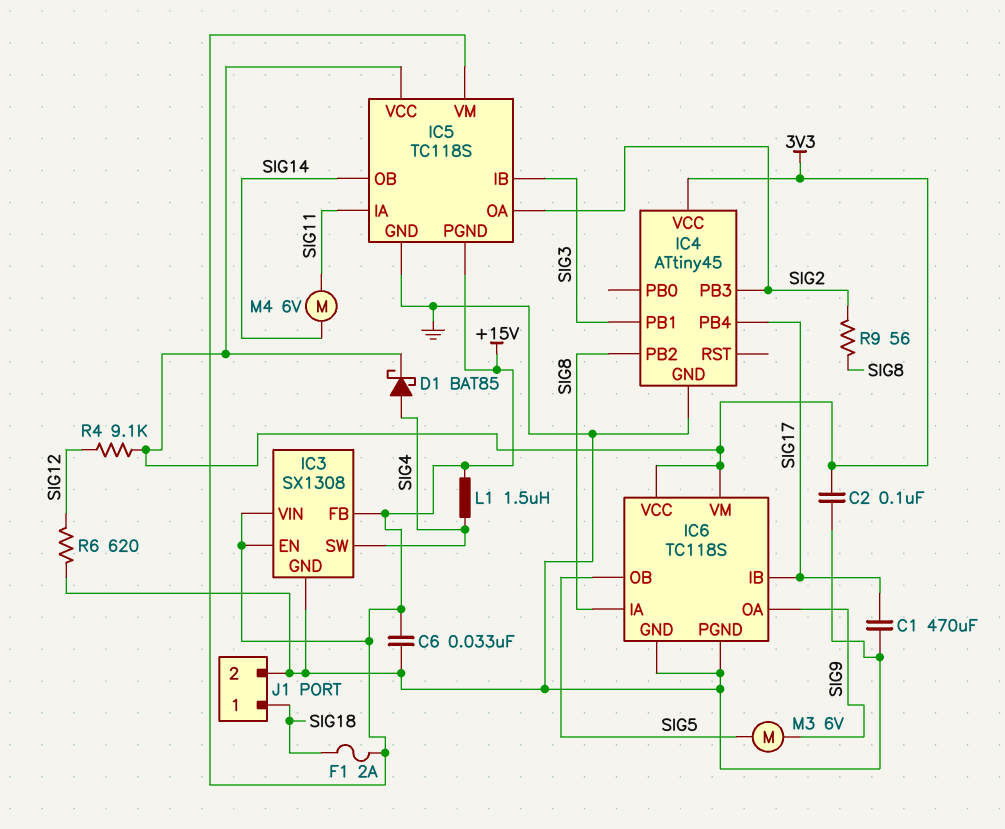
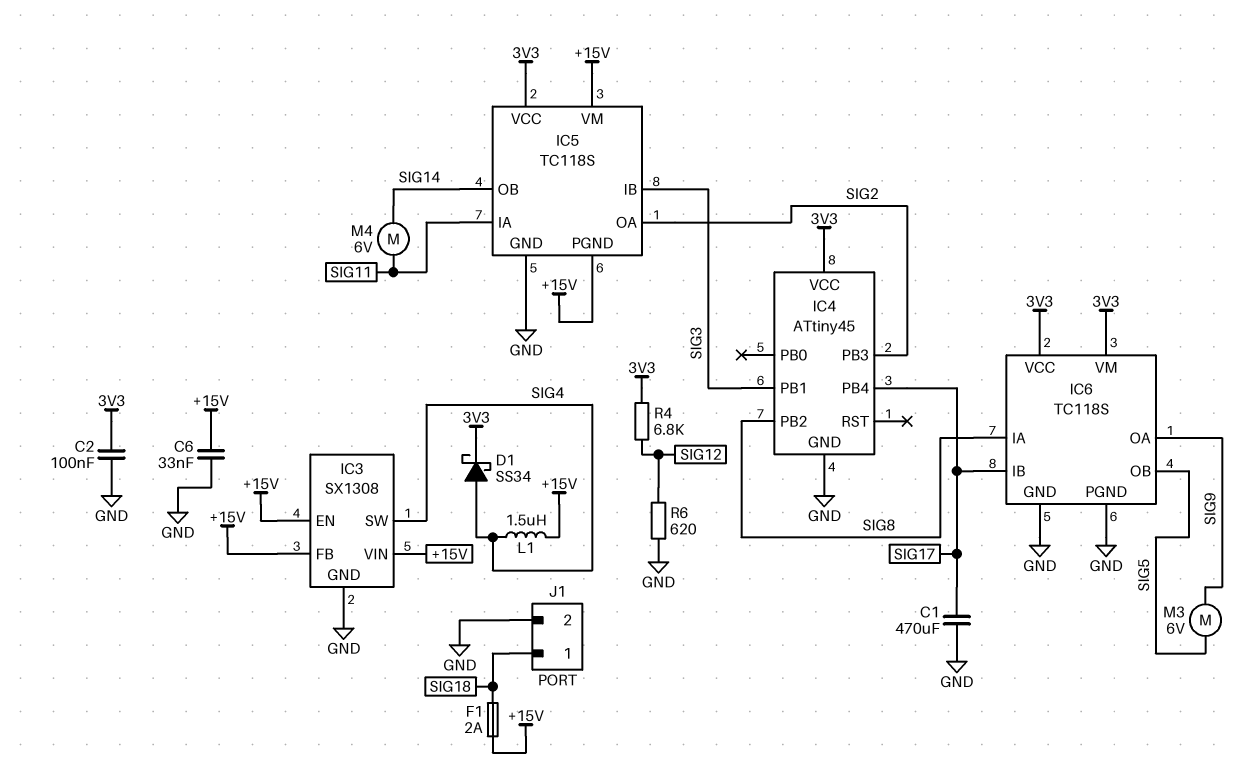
D1: schottky BAT85 (A SIG4, K 3V3) -> schottky SS34 (A SIG4, K 3V3)
R4: 9.1k (3V3, SIG12) -> 6.8k (3V3, SIG12)
R9: 56 (SIG2, SIG8) -> none

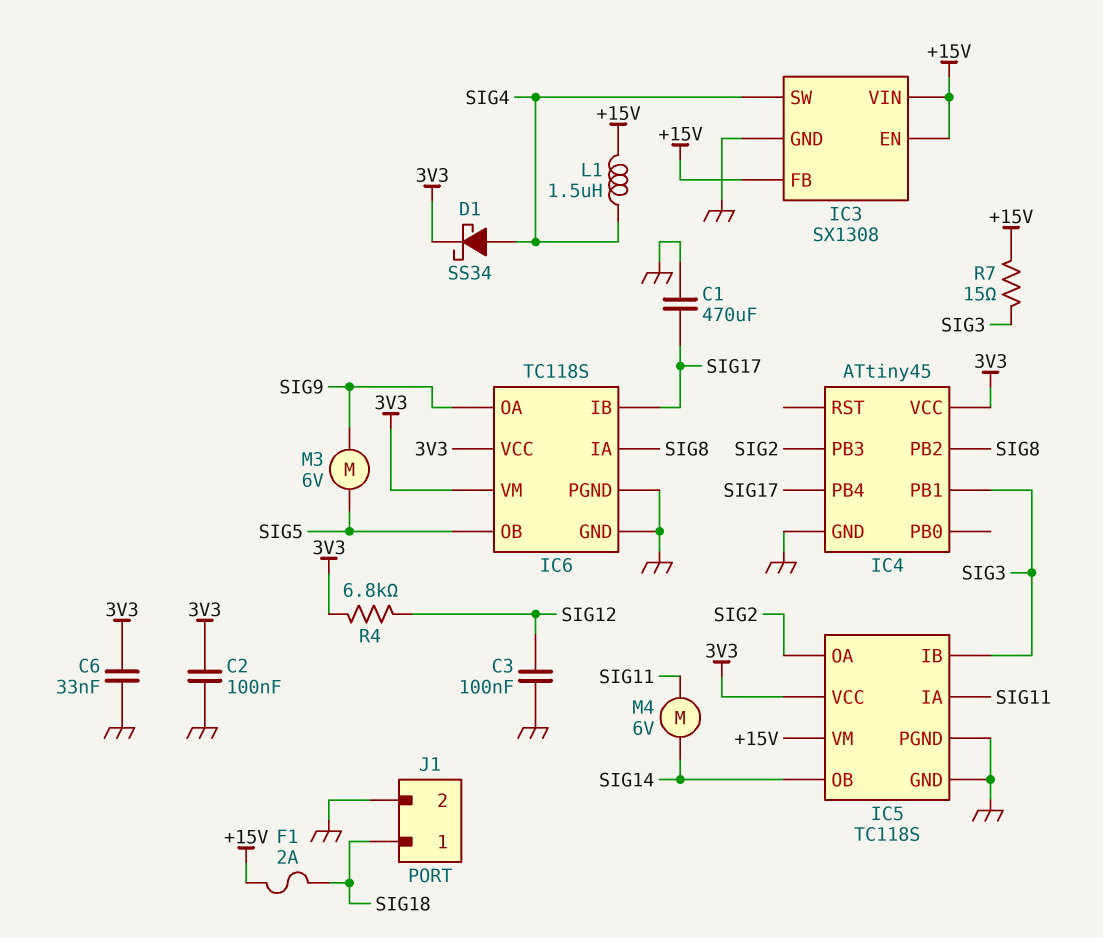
C3: none -> 100nF (GND, SIG12)
C6: 33nF (+15V, GND) -> 33nF (3V3, GND)
IC5 pin PGND: +15V -> GND
R6: 620 (GND, SIG12) -> none
R7: none -> 15 (+15V, SIG3)

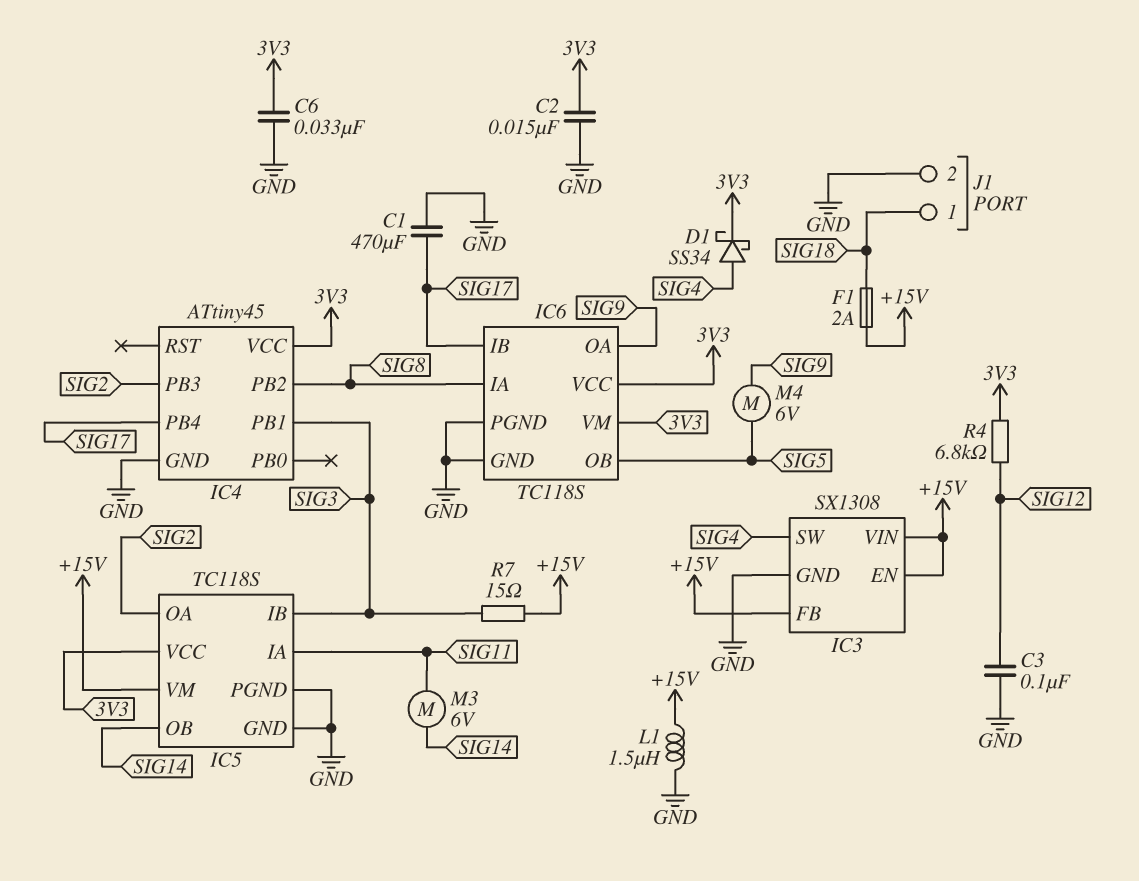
C2: 100nF (3V3, GND) -> 15nF (3V3, GND)
L1: 1.5uH (+15V, SIG4) -> 1.5uH (+15V, GND)
M3: motor 6V (SIG5, SIG9) -> motor 6V (SIG11, SIG14)
M4: motor 6V (SIG11, SIG14) -> motor 6V (SIG5, SIG9)

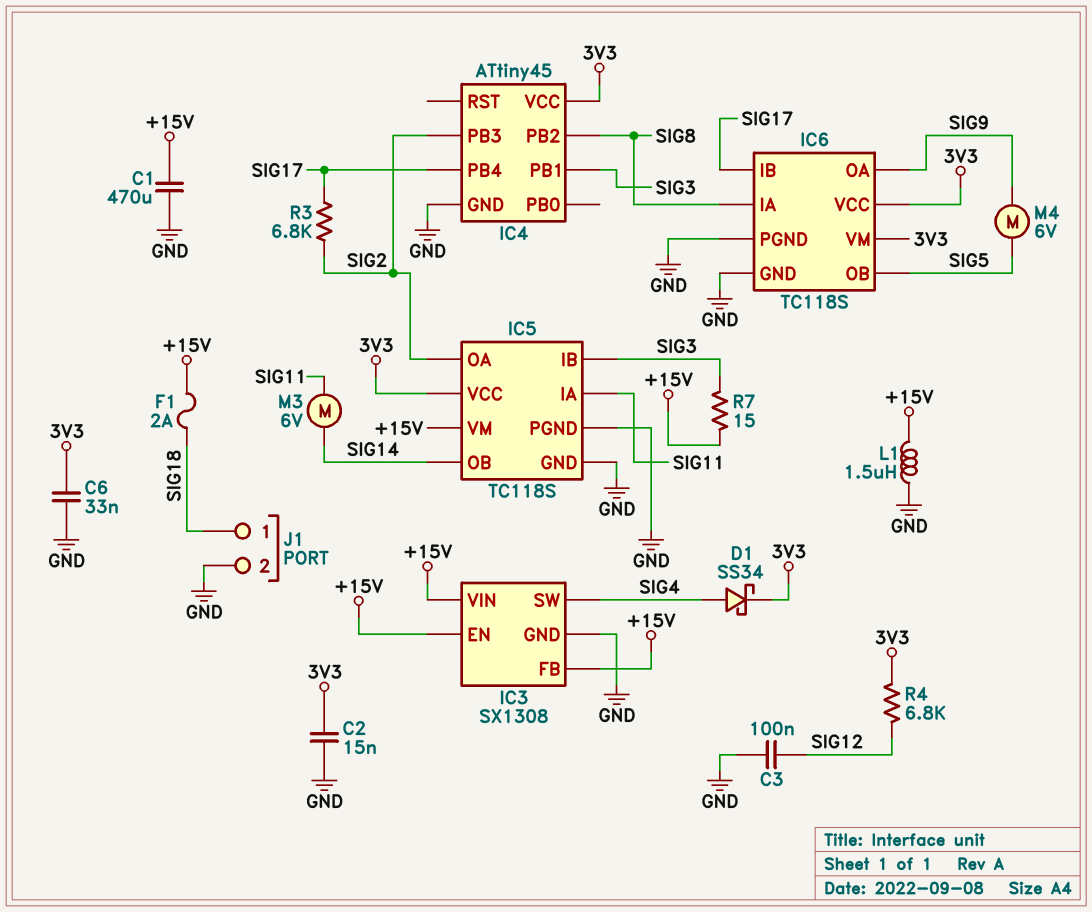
C1: 470uF (GND, SIG17) -> 470uF (+15V, GND)
R3: none -> 6.8k (SIG2, SIG17)

